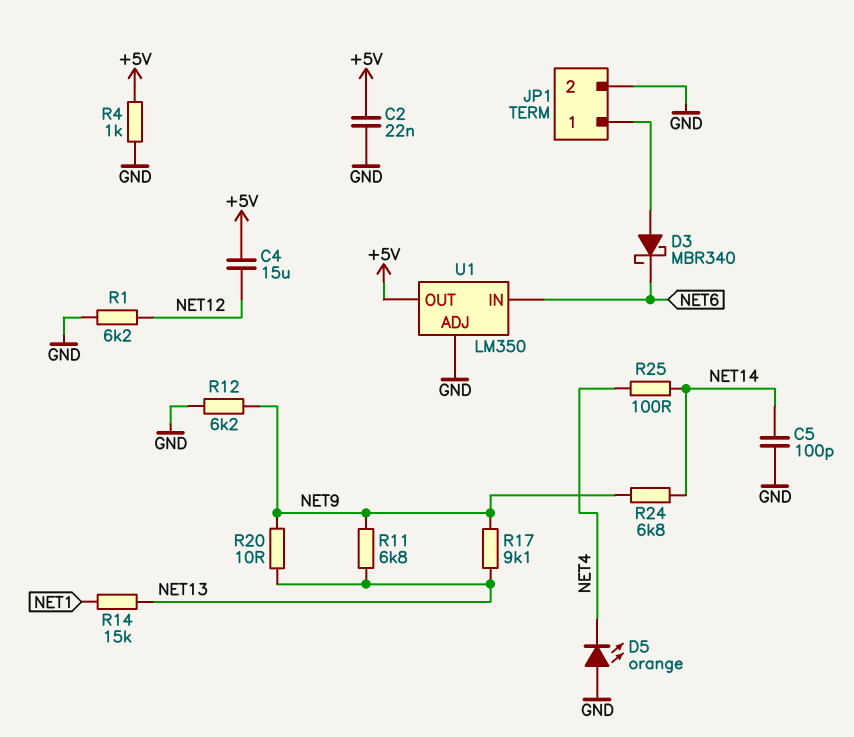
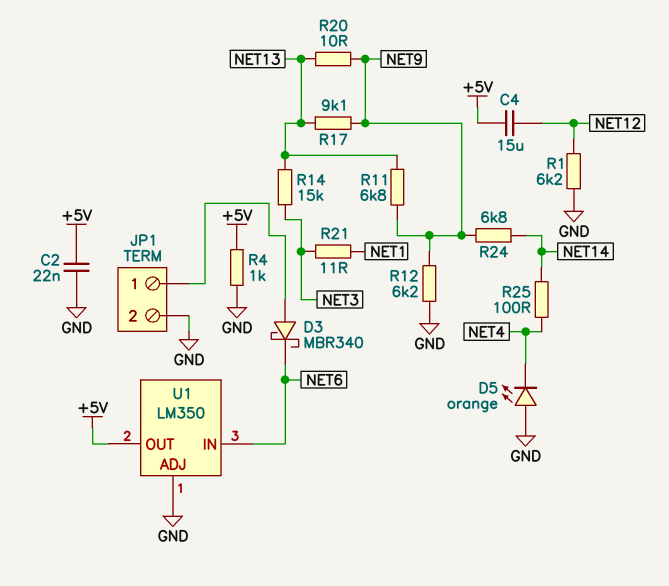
C5: 100pF (GND, NET14) -> none
R14: 15k (NET1, NET13) -> 15k (NET3, NET13)
R21: none -> 11 (NET1, NET3)

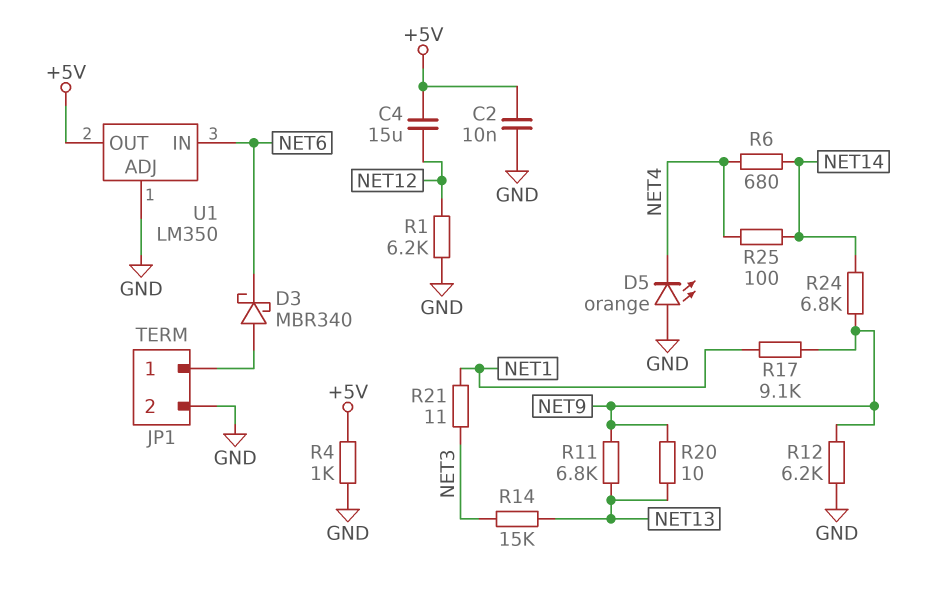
C2: 22nF (+5V, GND) -> 10nF (+5V, GND)
R6: none -> 680 (NET4, NET14)
R17: 9.1k (NET9, NET13) -> 9.1k (NET1, NET9)

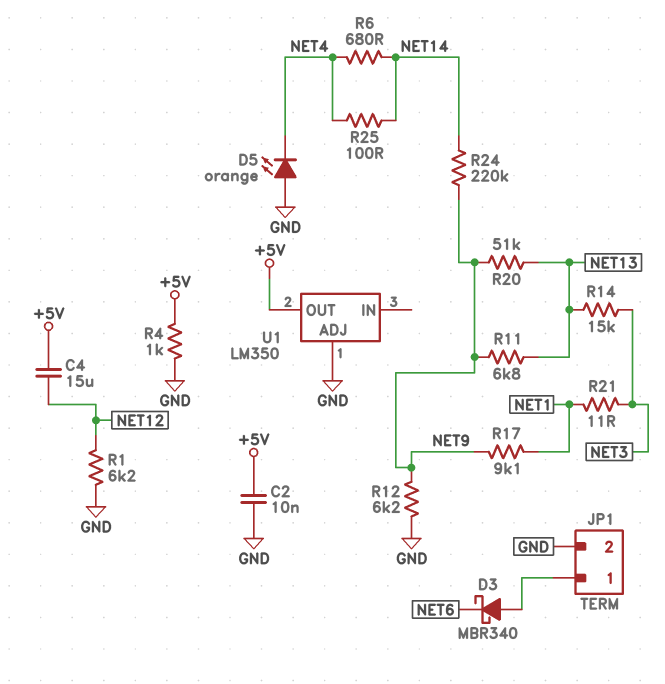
R20: 10 (NET9, NET13) -> 51k (NET9, NET13)
R24: 6.8k (NET9, NET14) -> 220k (NET9, NET14)
U1 pin IN: NET6 -> none

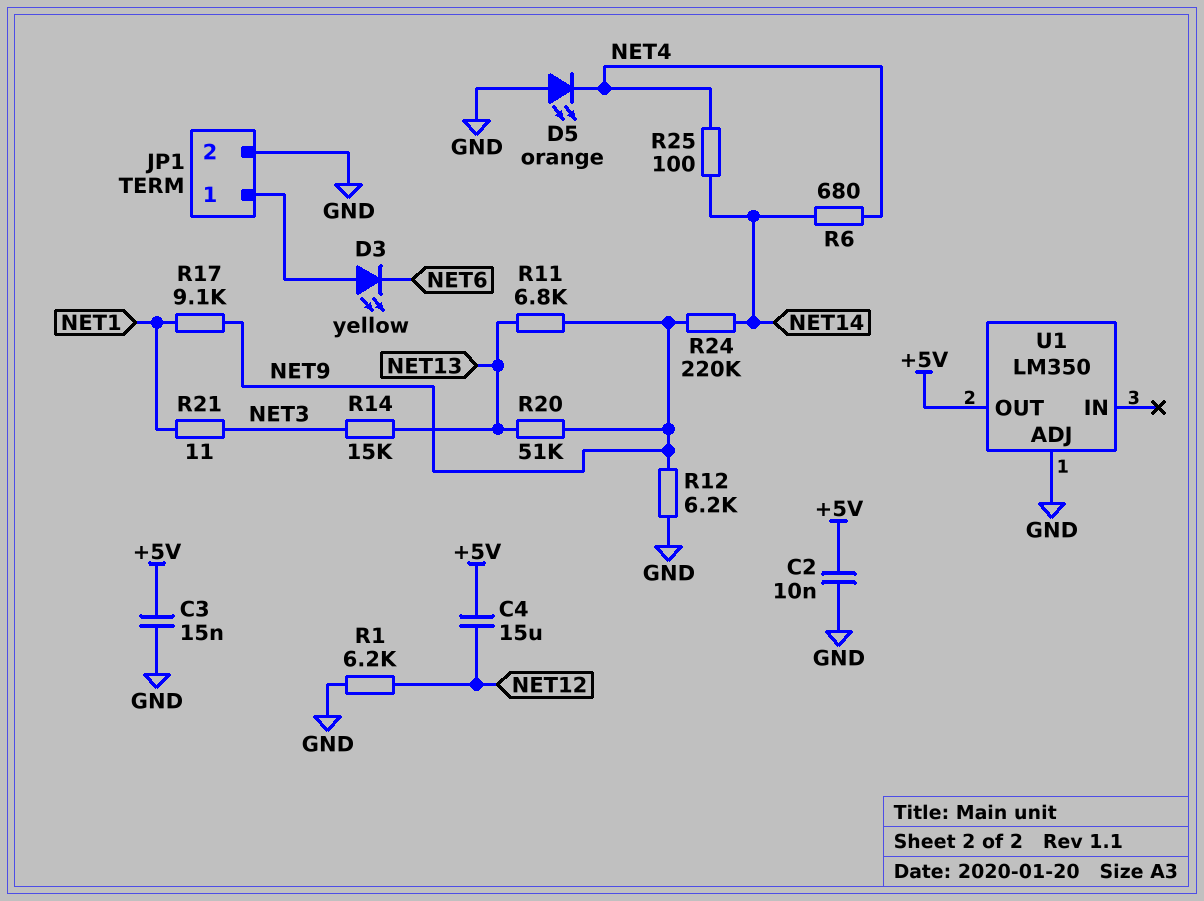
C3: none -> 15nF (+5V, GND)
D3: schottky MBR340 (A JP1/1, K NET6) -> LED yellow (A JP1/1, K NET6)
R4: 1k (+5V, GND) -> none

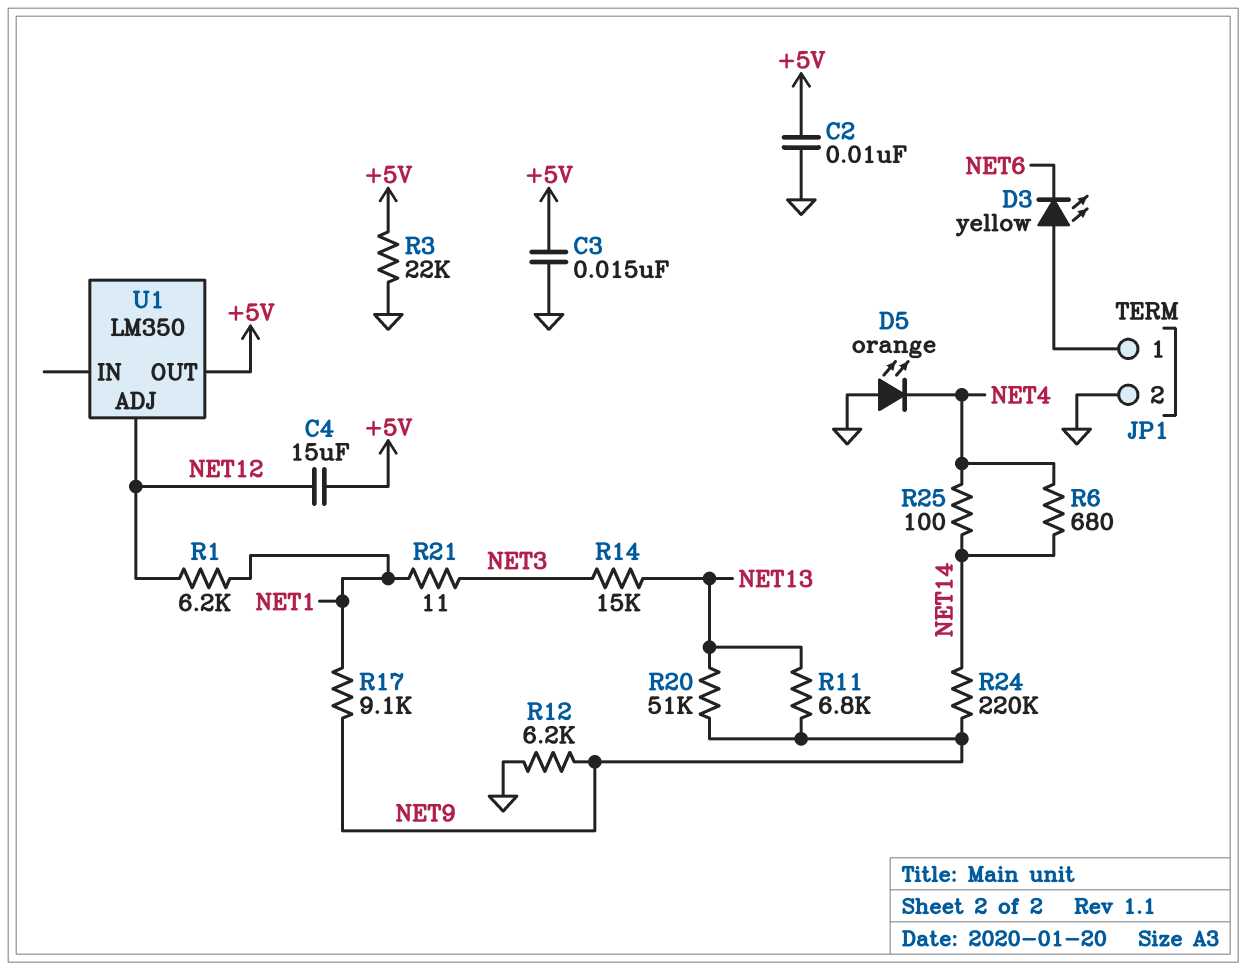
R1: 6.2k (GND, NET12) -> 6.2k (NET1, NET12)
R3: none -> 22k (+5V, GND)
U1 pin ADJ: GND -> NET12

